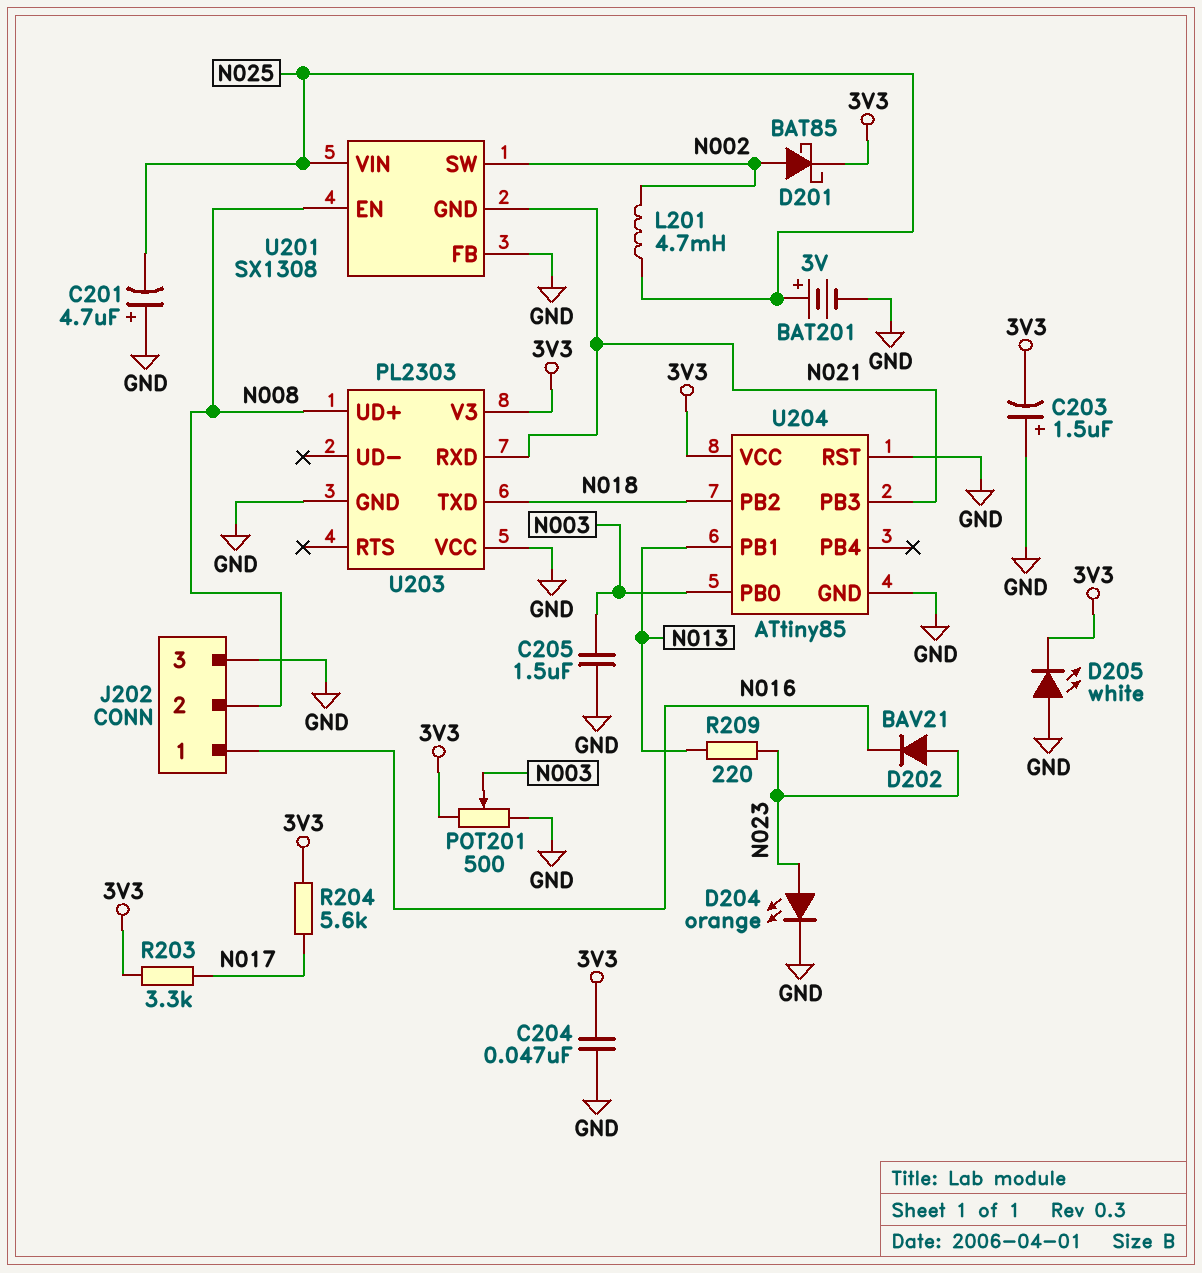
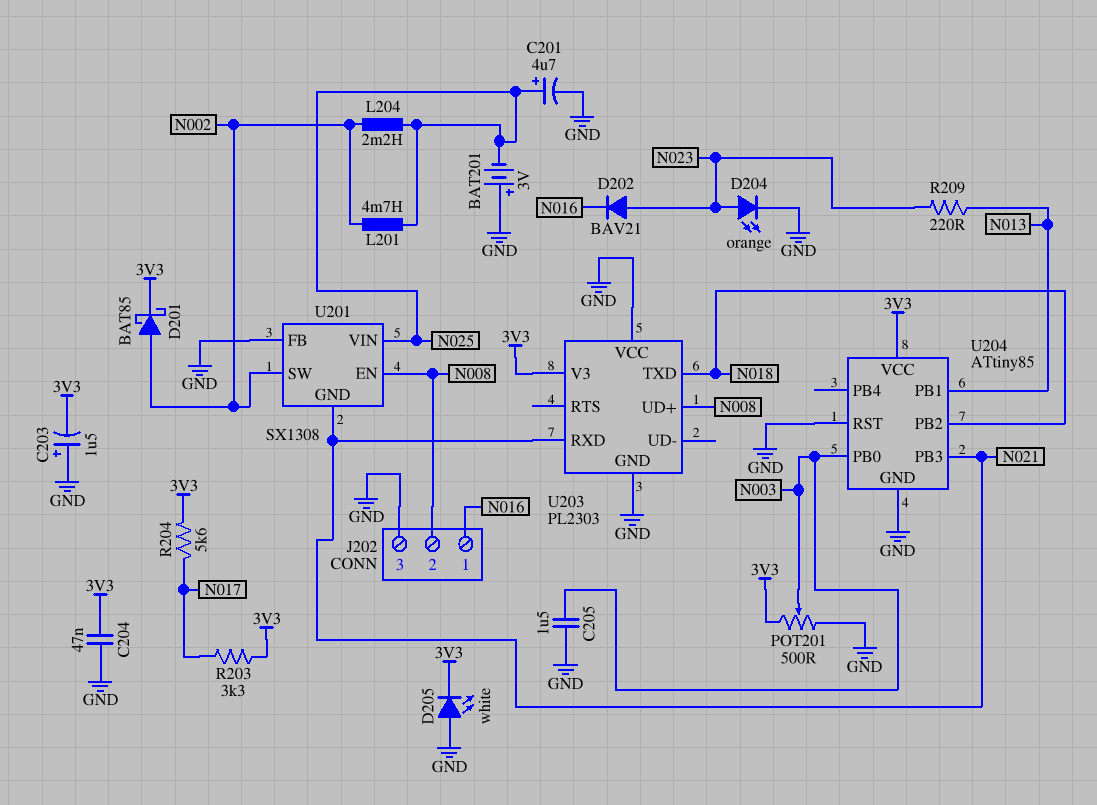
BAT201: 3V (plus N025, minus GND) -> 3V (plus GND, minus N025)
C201: 4.7uF (plus GND, minus N025) -> 4.7uF (plus N025, minus GND)
L204: none -> 2.2mH (N002, N025)

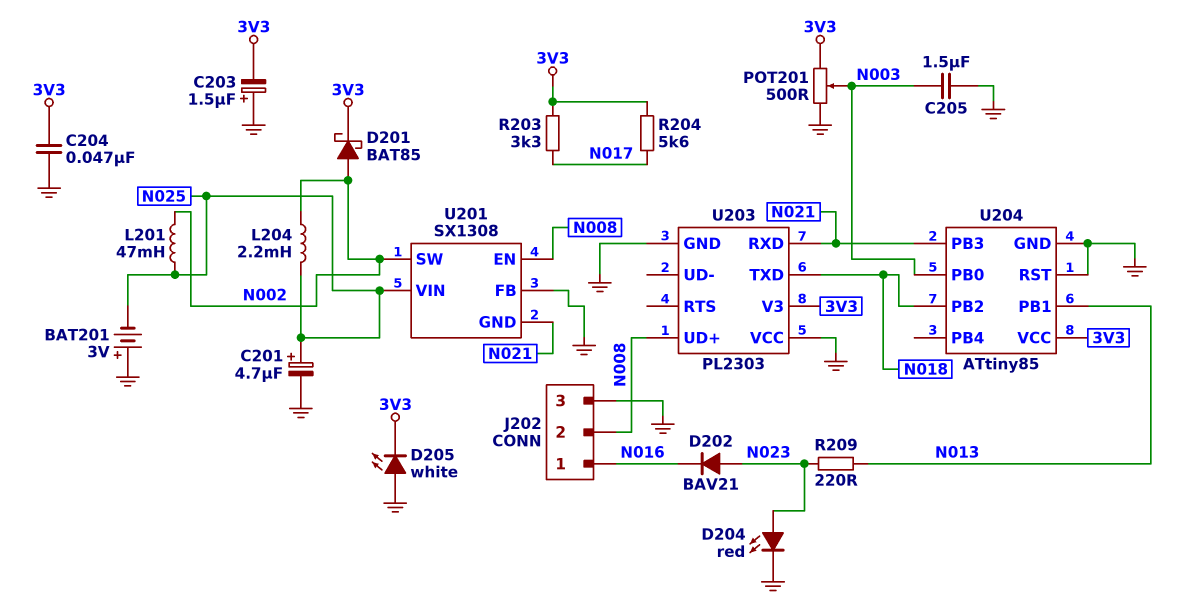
D204: LED orange (A N023, K GND) -> LED red (A N023, K GND)
L201: 4.7mH (N002, N025) -> 47mH (N002, N025)

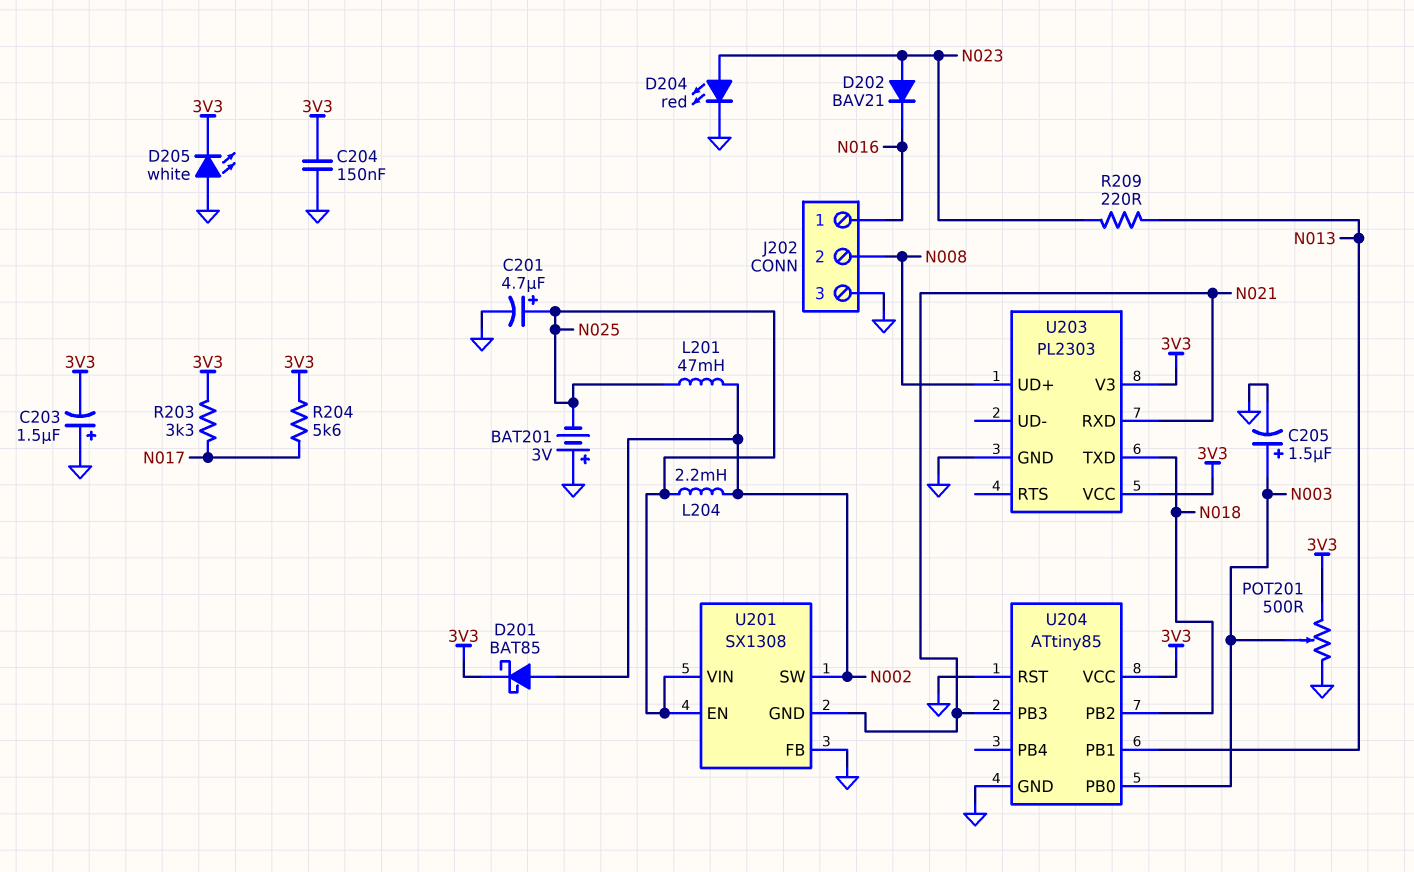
C204: 47nF (3V3, GND) -> 150nF (3V3, GND)
C205: 1.5uF (GND, N003) -> 1.5uF (plus N003, minus GND)
U201 pin EN: N008 -> N025
U203 pin VCC: GND -> 3V3

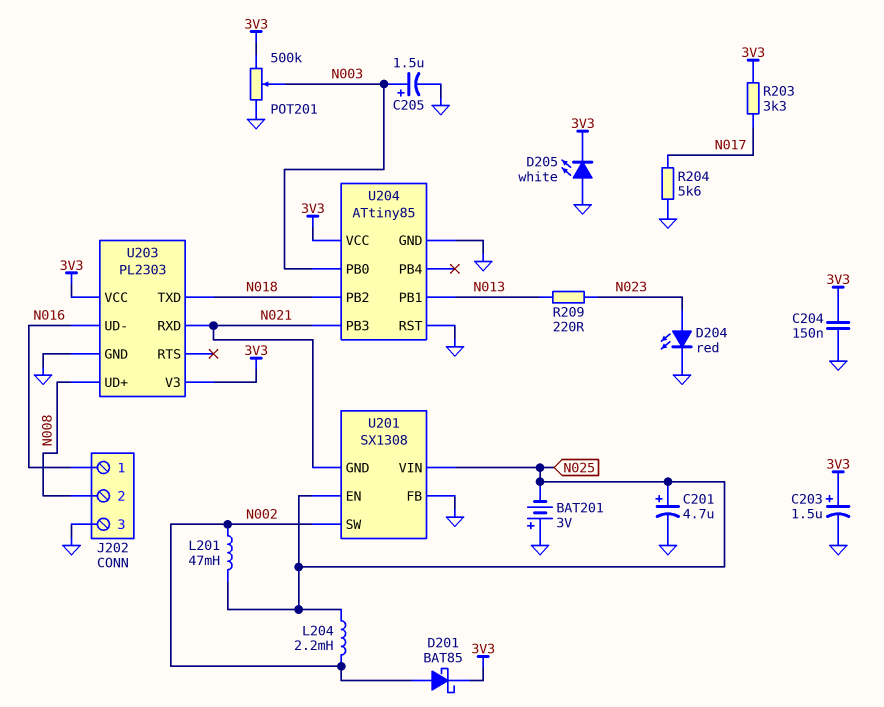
C203: 1.5uF (plus GND, minus 3V3) -> 1.5uF (plus 3V3, minus GND)
D202: diode BAV21 (A N023, K N016) -> none
POT201: 500 (3V3, GND, wiper N003) -> 500k (3V3, GND, wiper N003)
R204: 5.6k (3V3, N017) -> 5.6k (GND, N017)
U203 pin UD-: none -> N016

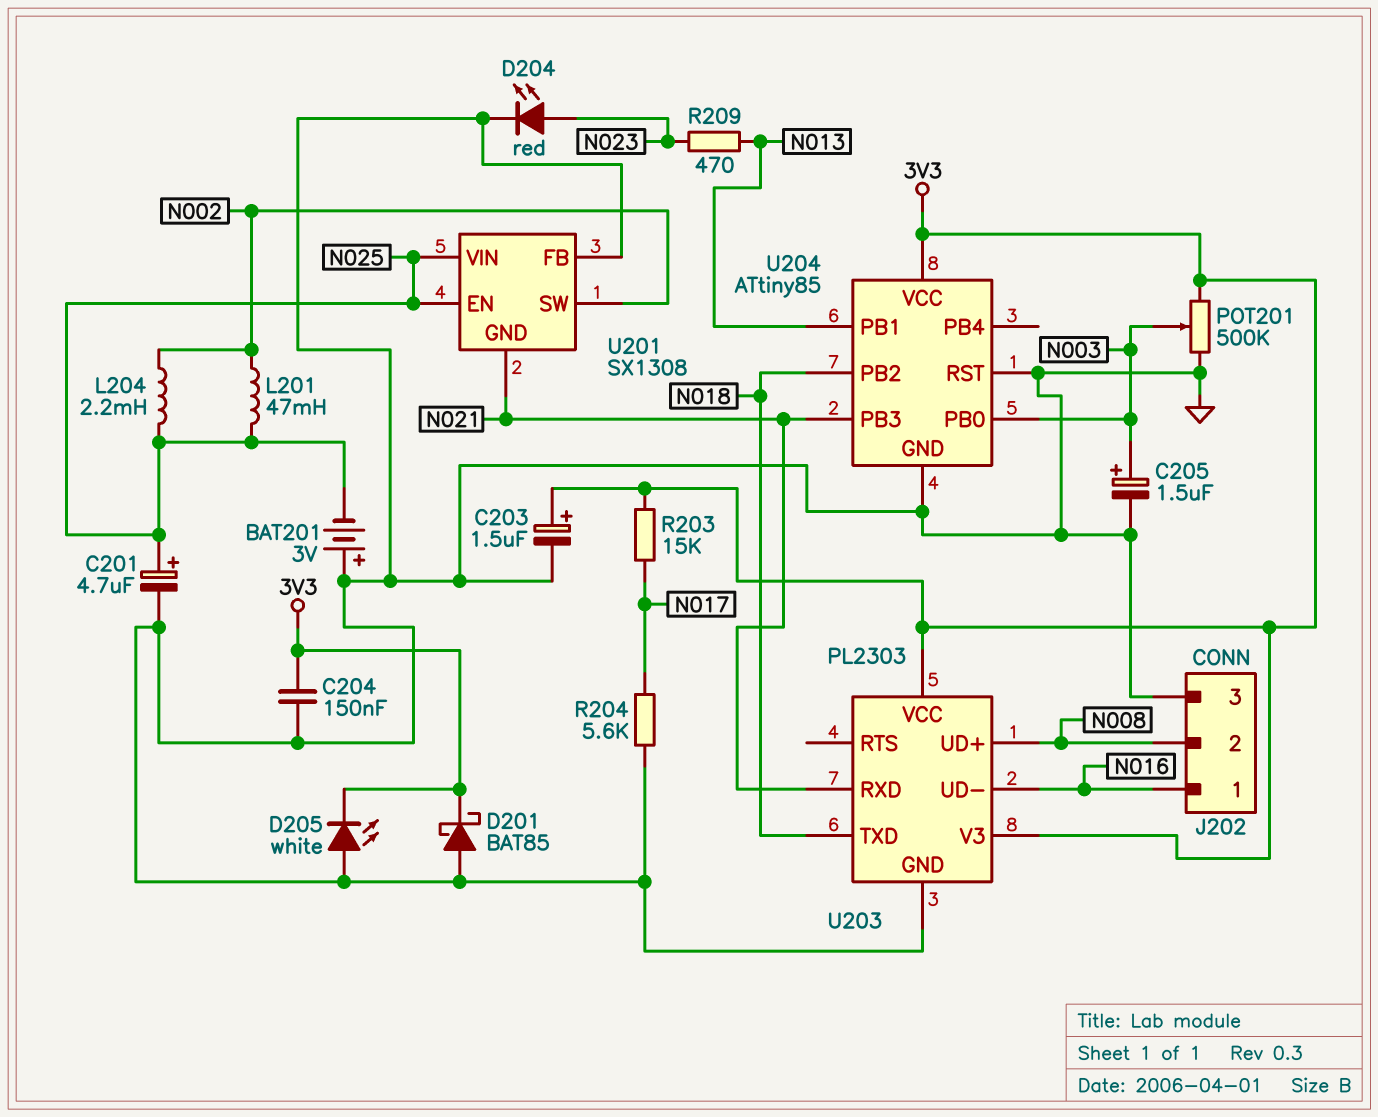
D201: schottky BAT85 (A N002, K 3V3) -> schottky BAT85 (A GND, K 3V3)
R203: 3.3k (3V3, N017) -> 15k (3V3, N017)
R209: 220 (N013, N023) -> 470 (N013, N023)

